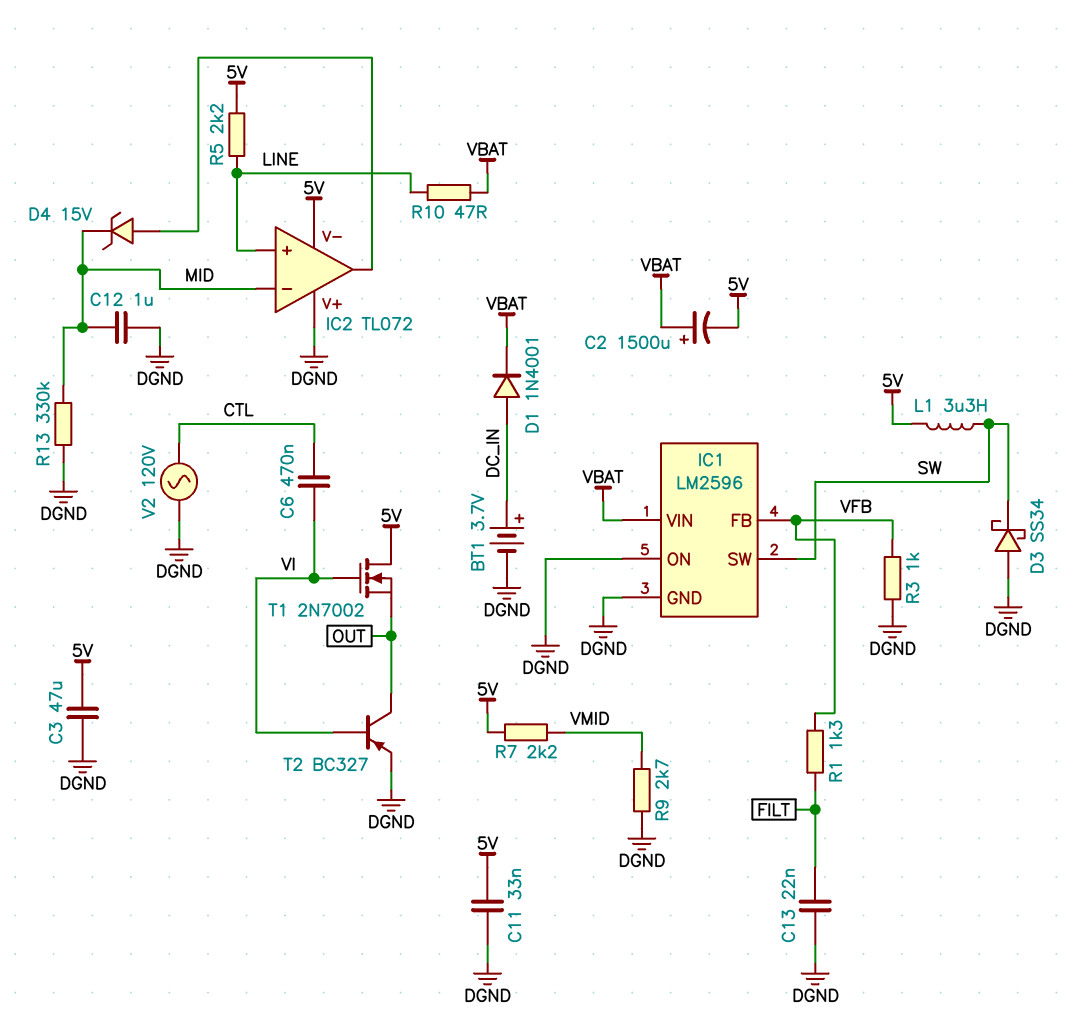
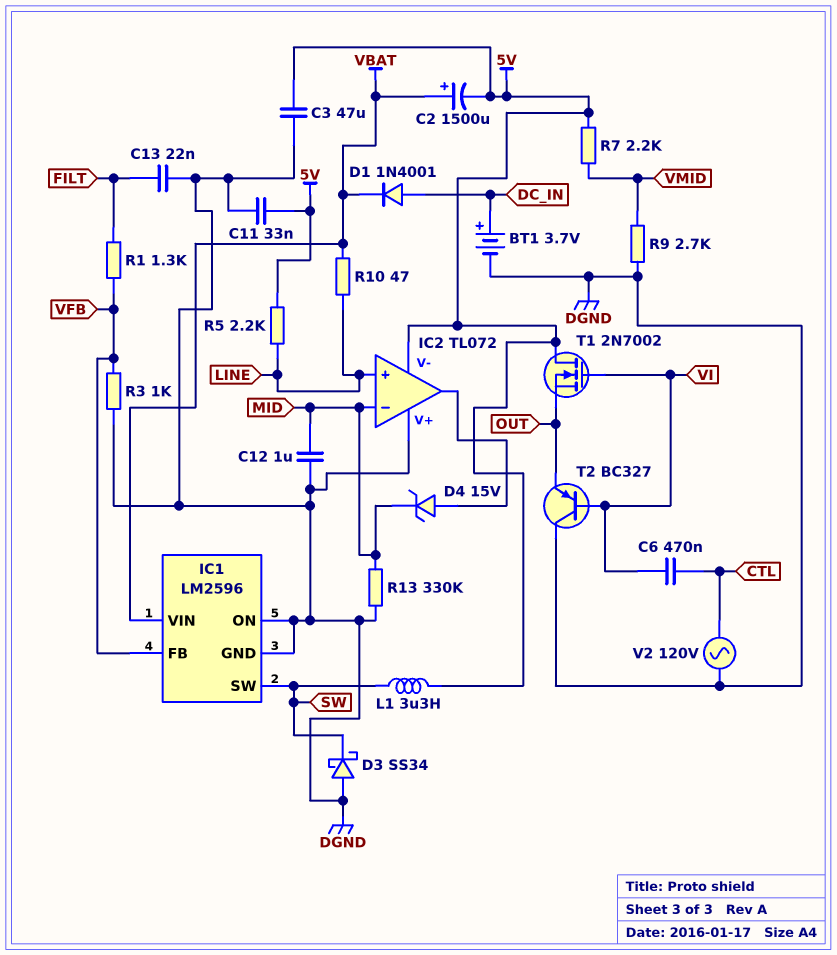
T2: PNP BC327 (B VI, C OUT, E DGND) -> PNP BC327 (B VI, C DGND, E OUT)

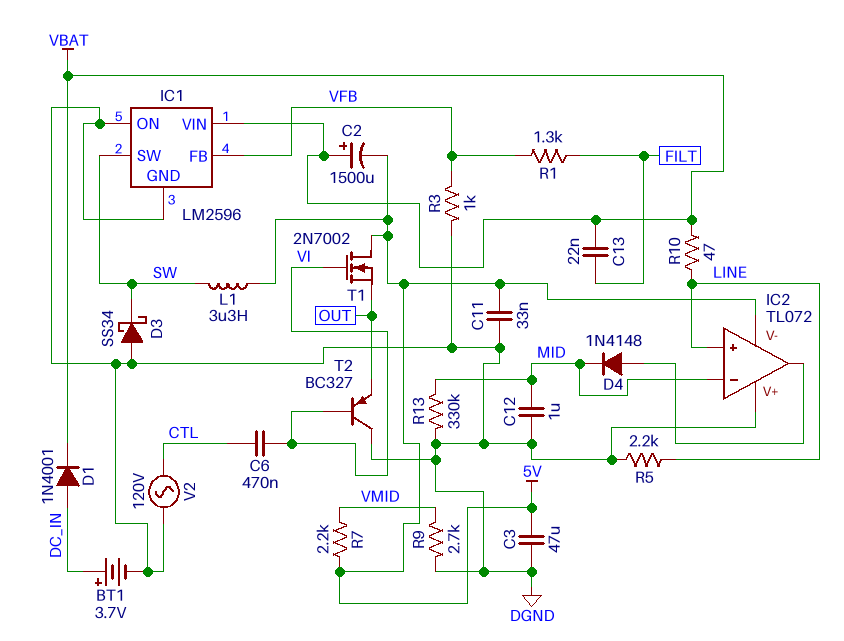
C13: 22nF (DGND, FILT) -> 22nF (FILT, VBAT)
D4: zener 15V (A IC2/out, K MID) -> diode 1N4148 (A IC2/out, K MID)
R5: 2.2k (5V, LINE) -> 2.2k (DGND, LINE)

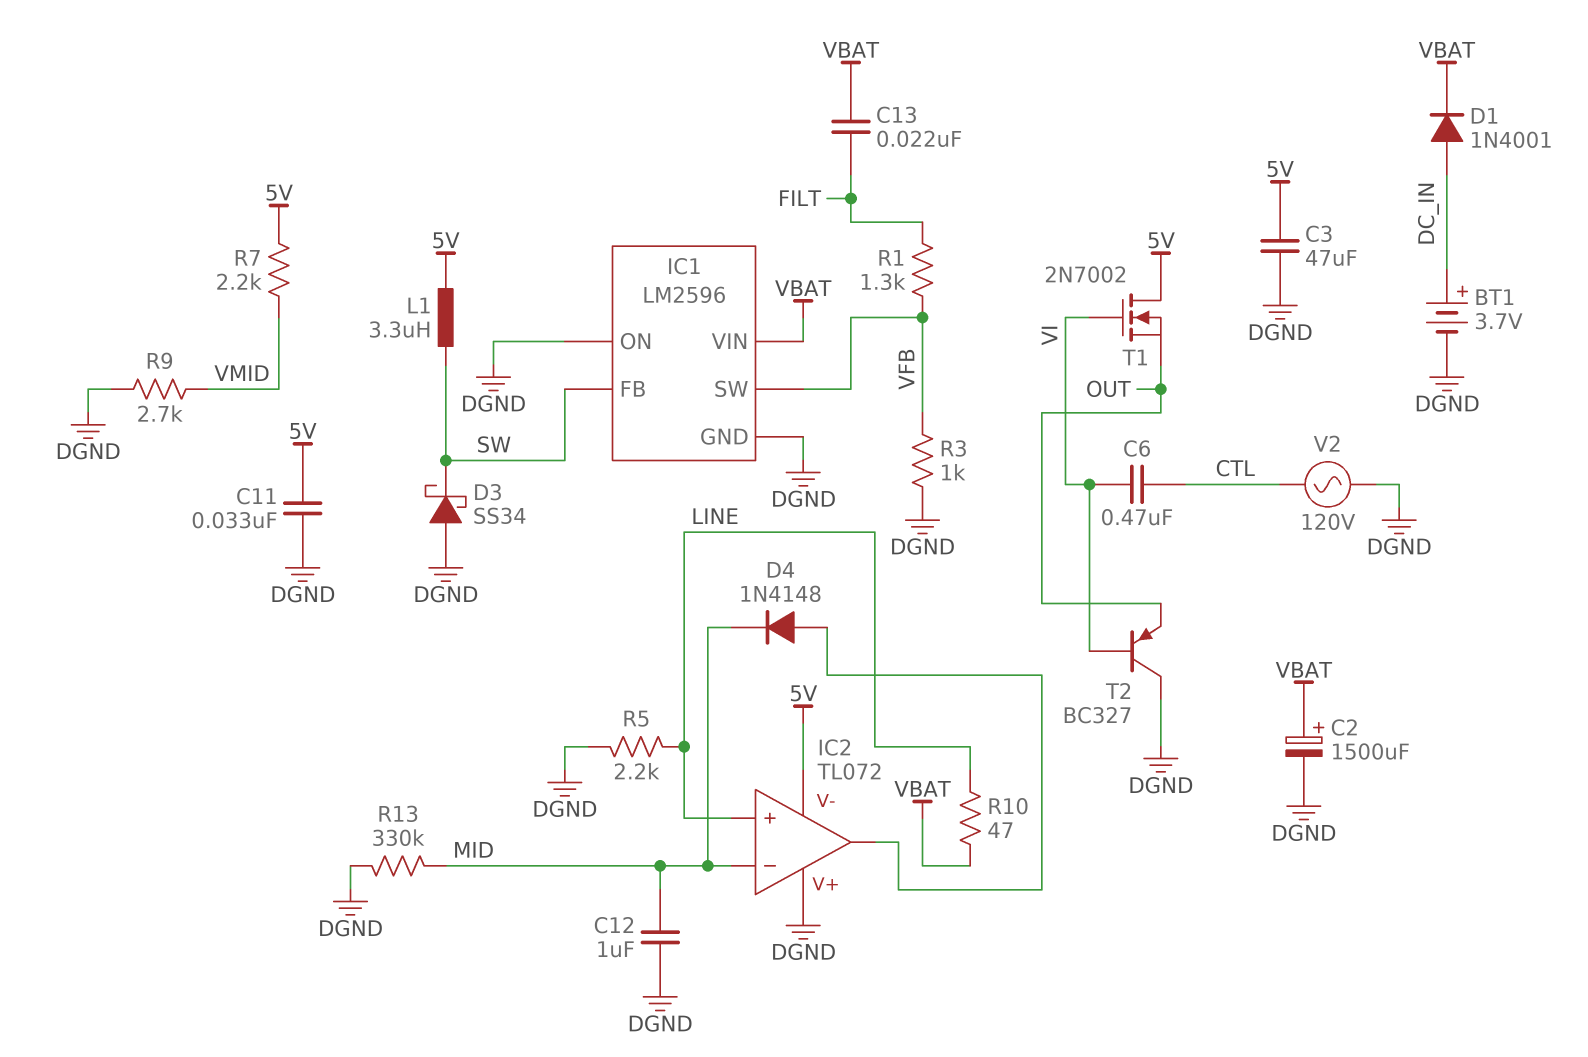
C2: 1500uF (plus VBAT, minus 5V) -> 1500uF (plus VBAT, minus DGND)
IC1 pin FB: VFB -> SW
IC1 pin SW: SW -> VFB

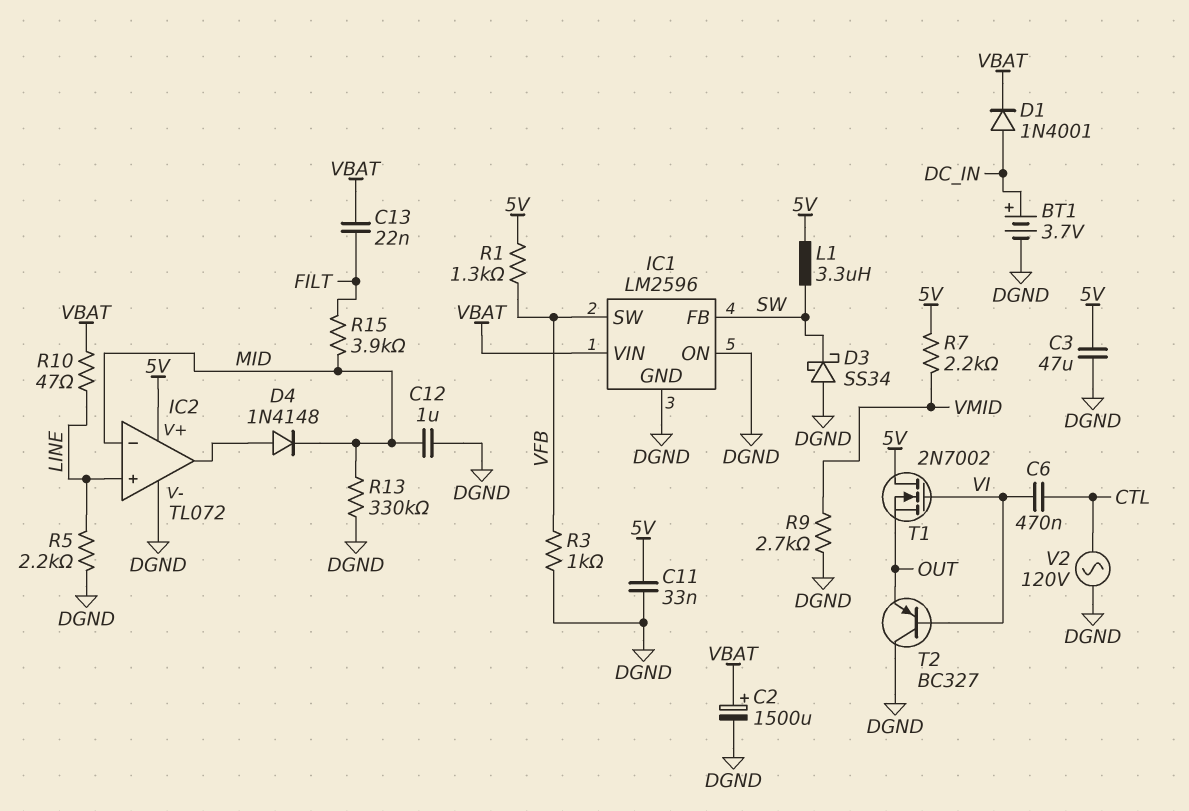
IC2 pin V+: DGND -> 5V
IC2 pin V-: 5V -> DGND
R1: 1.3k (FILT, VFB) -> 1.3k (5V, VFB)
R15: none -> 3.9k (FILT, MID)

